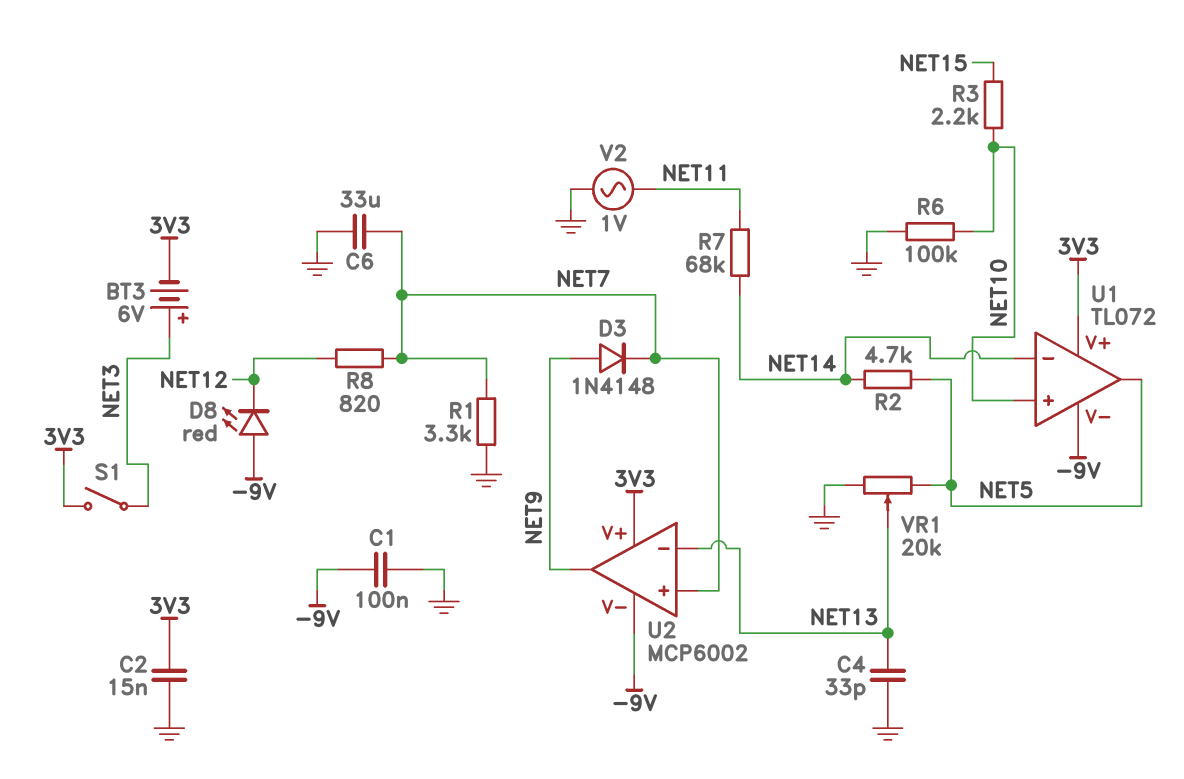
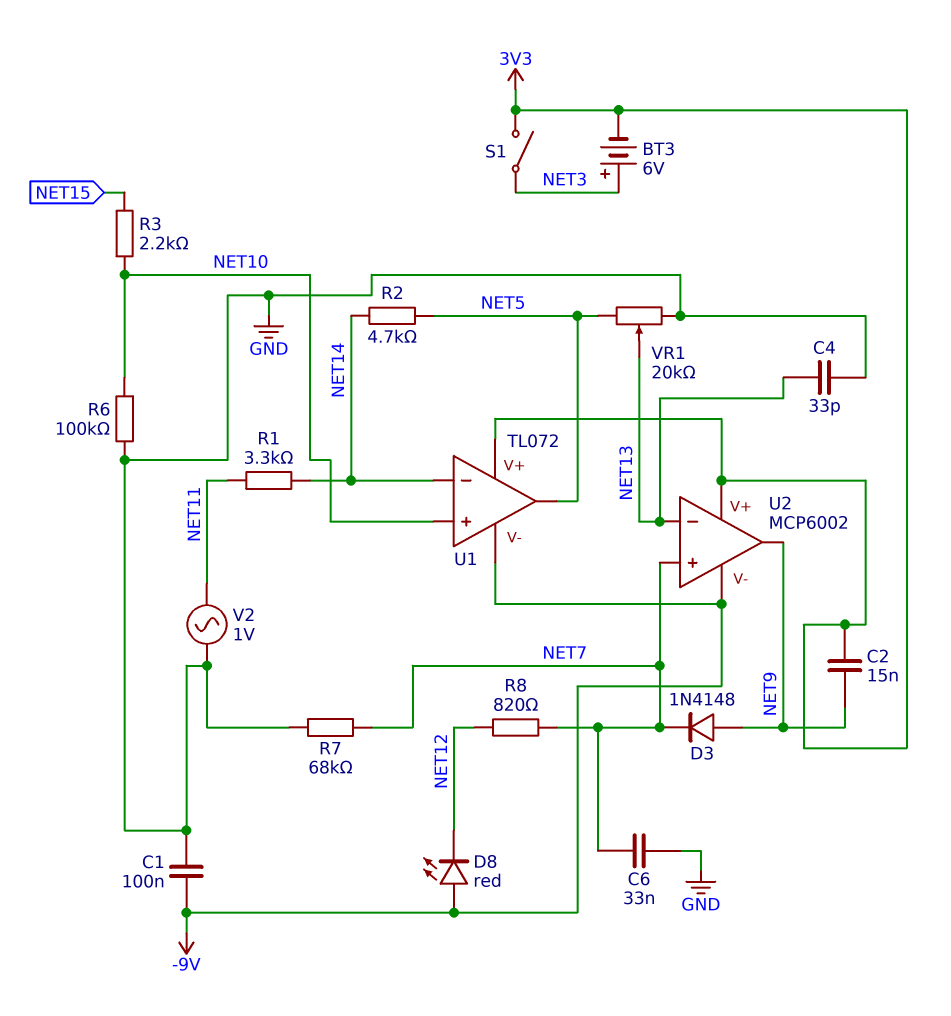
C2: 15nF (3V3, GND) -> 15nF (3V3, NET9)
C6: 33uF (GND, NET7) -> 33nF (GND, NET7)
R1: 3.3k (GND, NET7) -> 3.3k (NET11, NET14)
R7: 68k (NET11, NET14) -> 68k (GND, NET7)

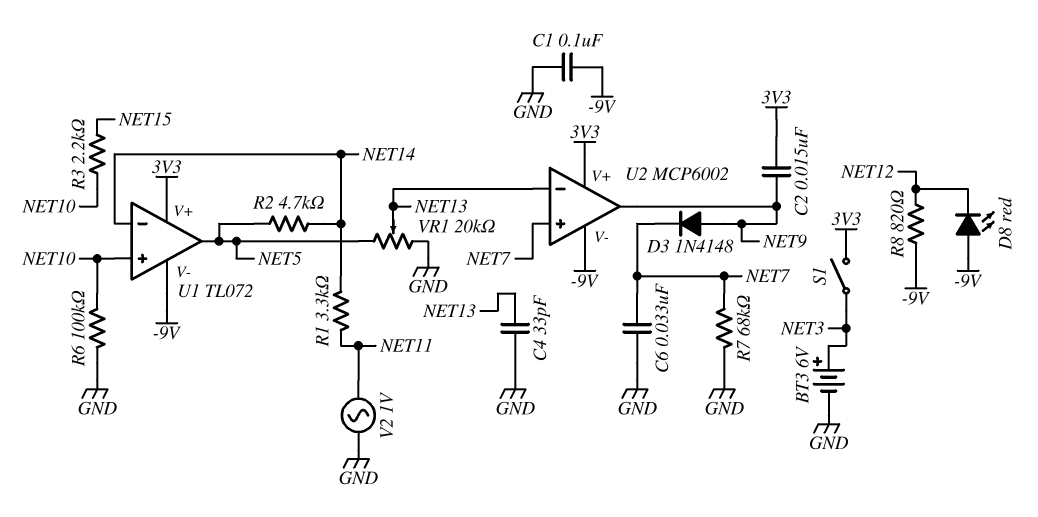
BT3: 6V (plus NET3, minus 3V3) -> 6V (plus NET3, minus GND)
R8: 820 (NET7, NET12) -> 820 (-9V, NET12)

